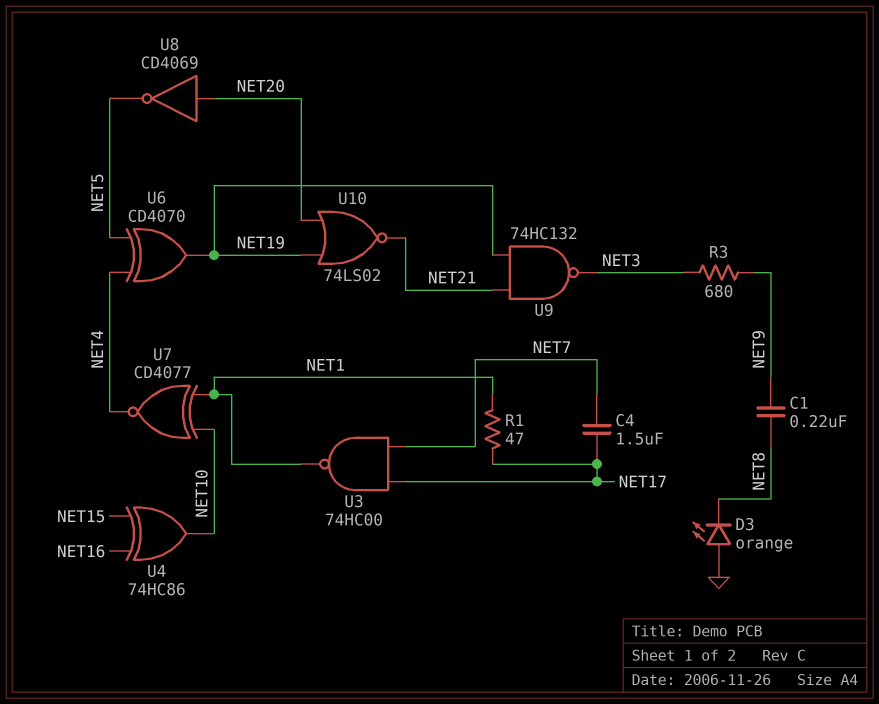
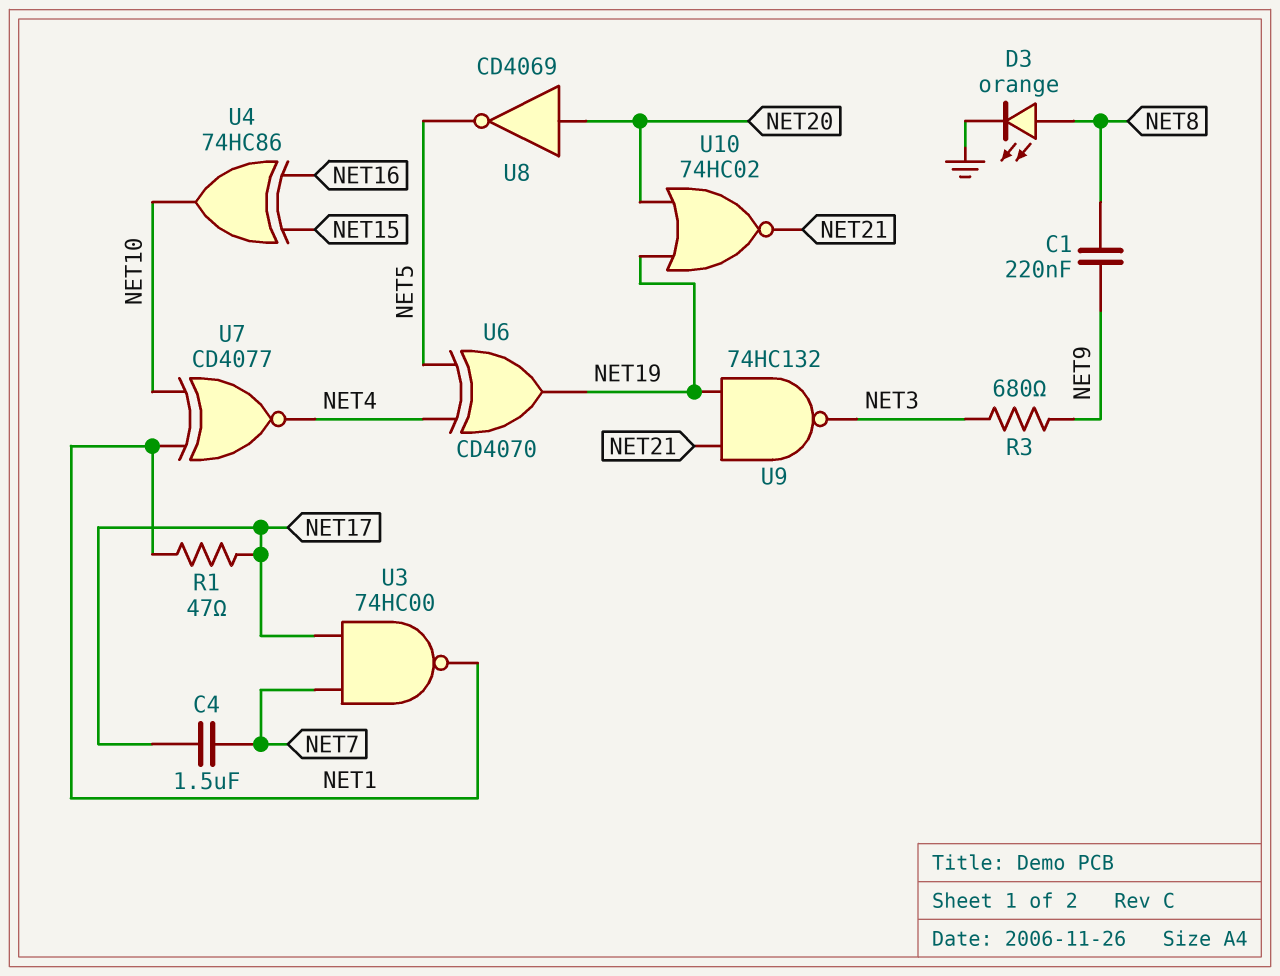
D3: LED orange (A GND, K NET8) -> LED orange (A NET8, K GND)
U10: NOR 74LS02 (in NET19, in NET20, out NET21) -> NOR 74HC02 (in NET19, in NET20, out NET21)

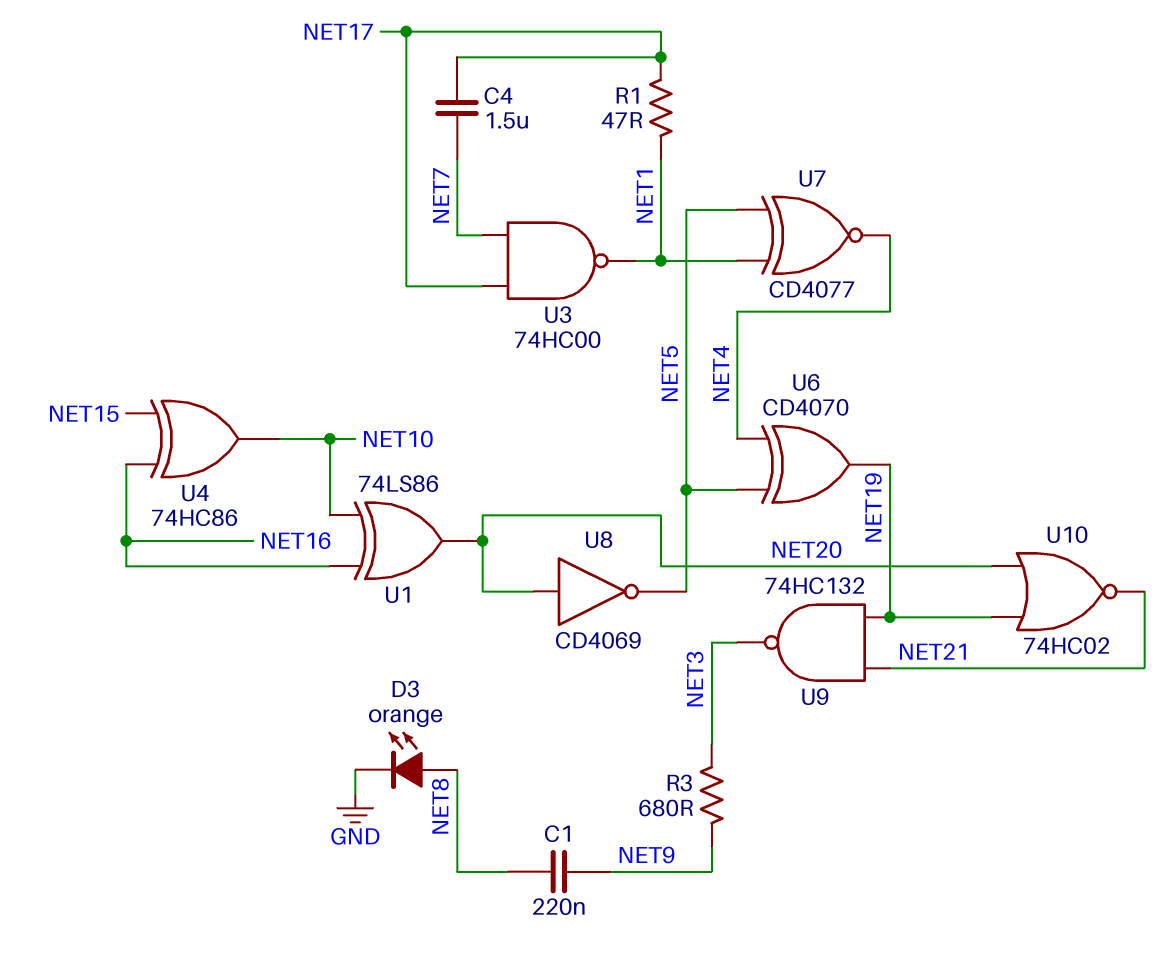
U1: none -> XOR 74LS86 (in NET10, in NET16, out NET20)
U7: XNOR CD4077 (in NET1, in NET10, out NET4) -> XNOR CD4077 (in NET1, in NET5, out NET4)

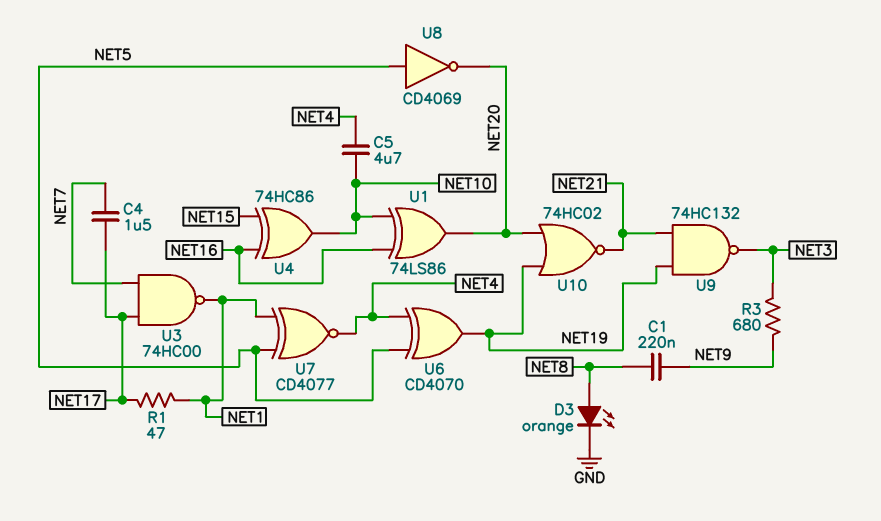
C5: none -> 4.7uF (NET4, NET10)
U8: NOT CD4069 (in NET20, out NET5) -> NOT CD4069 (in NET5, out NET20)

